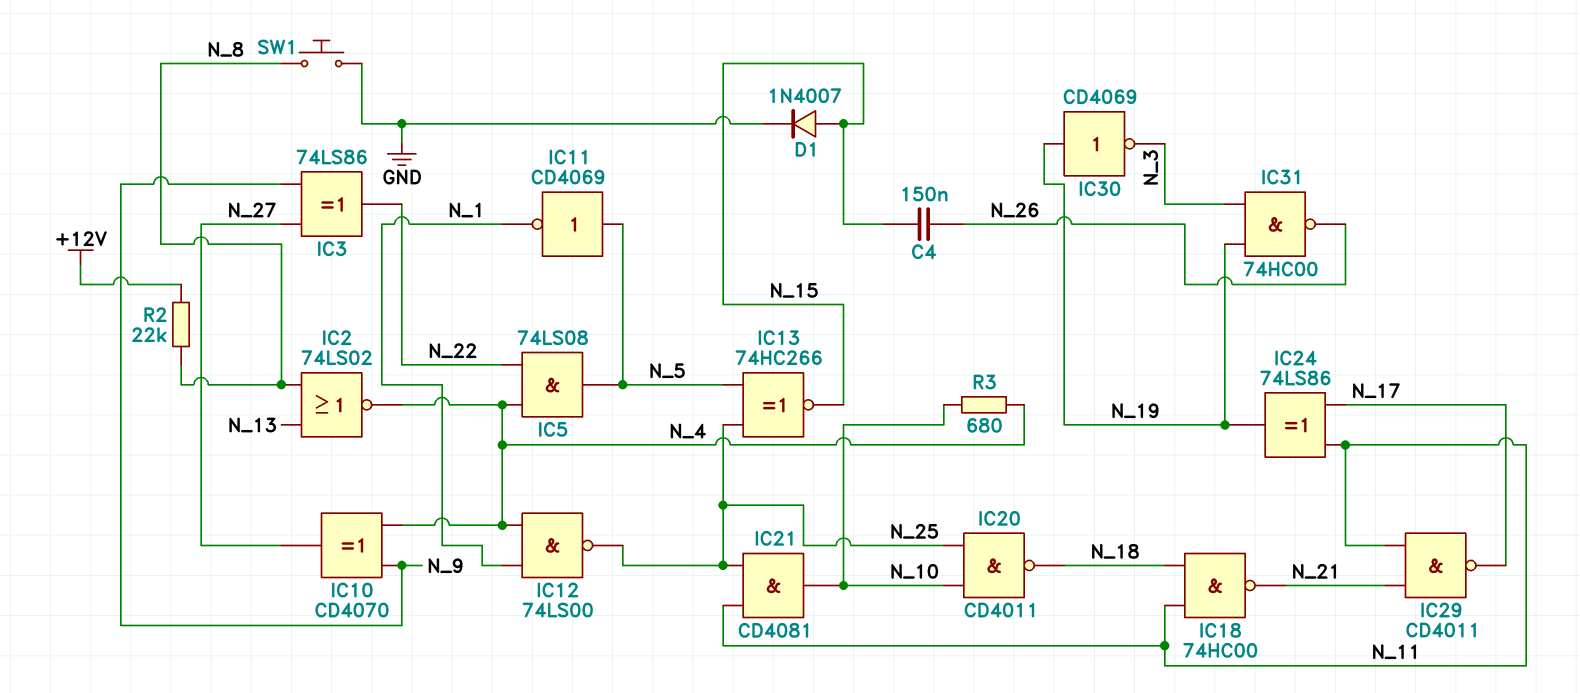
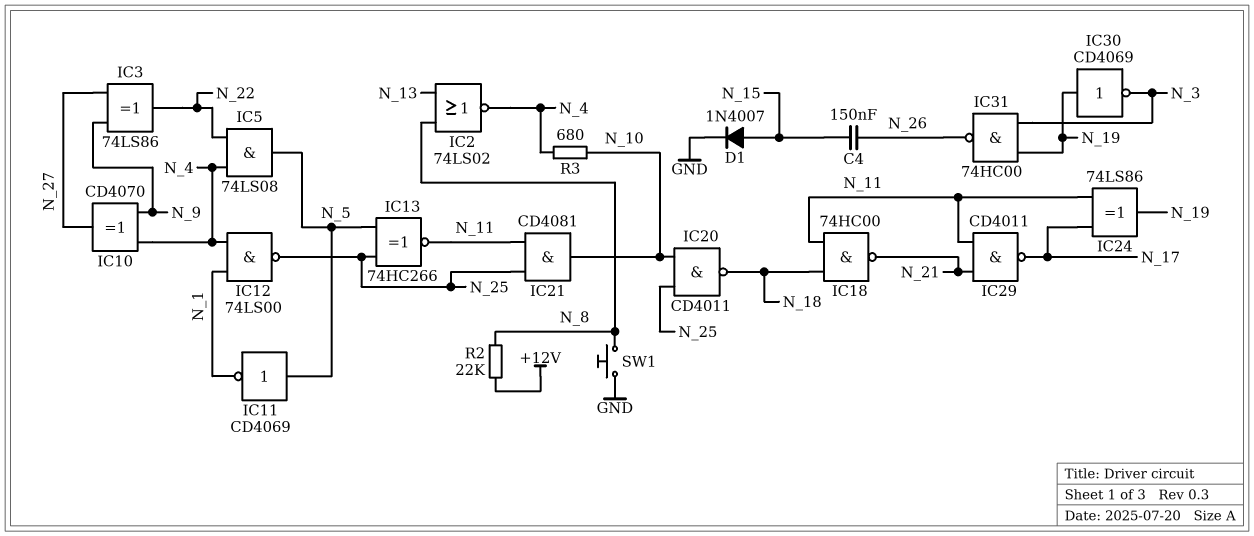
IC13: XNOR 74HC266 (in N_5, in N_25, out N_15) -> XNOR 74HC266 (in N_5, in N_25, out N_11)

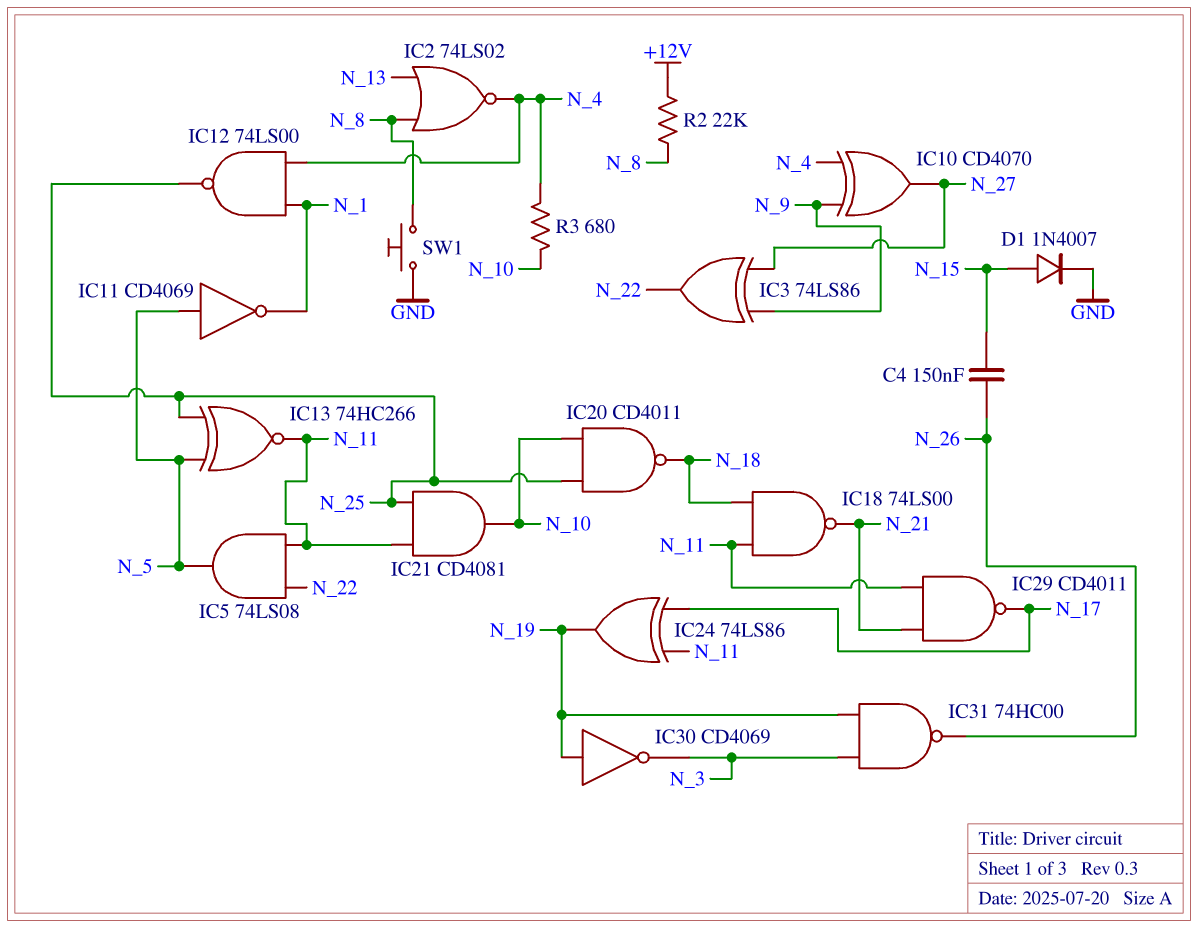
IC5: AND 74LS08 (in N_4, in N_22, out N_5) -> AND 74LS08 (in N_11, in N_22, out N_5)
IC18: NAND 74HC00 (in N_11, in N_18, out N_21) -> NAND 74LS00 (in N_11, in N_18, out N_21)

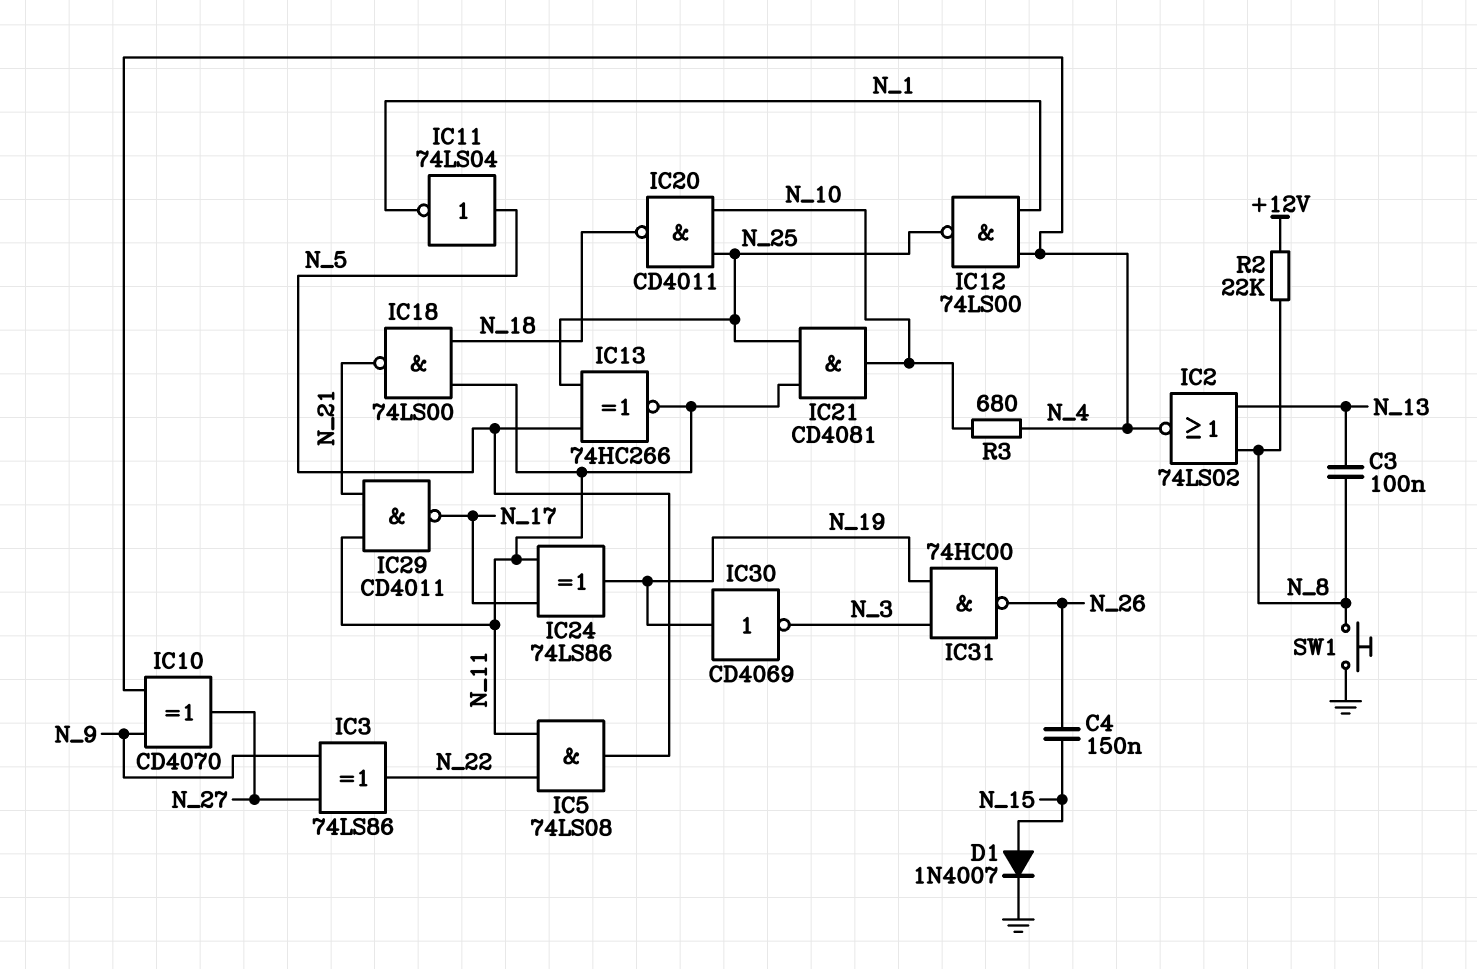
C3: none -> 100nF (N_8, N_13)
IC11: NOT CD4069 (in N_5, out N_1) -> NOT 74LS04 (in N_5, out N_1)

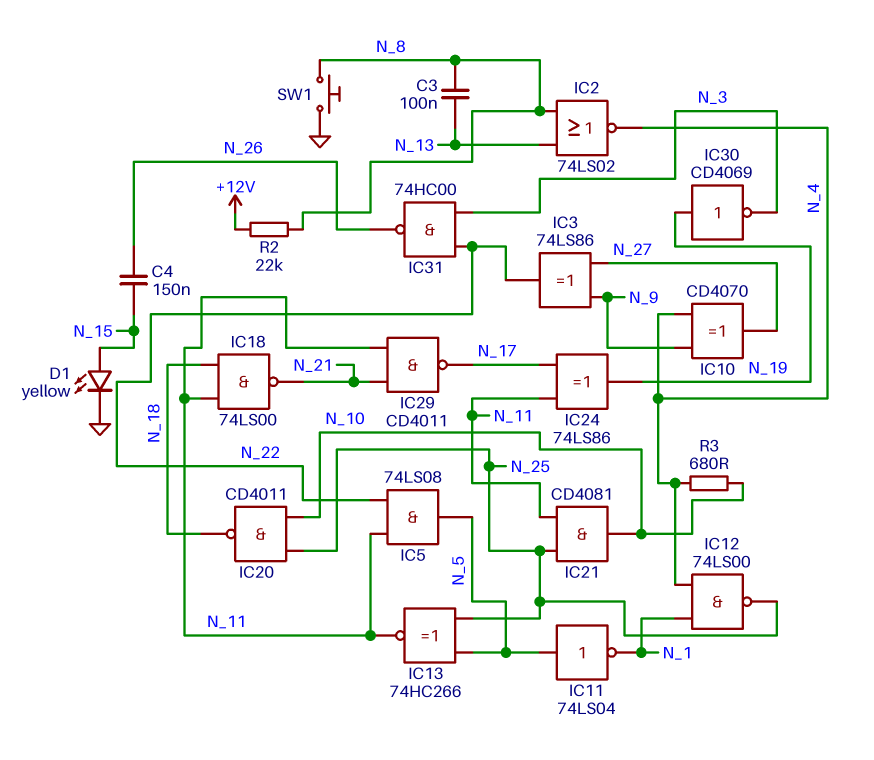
D1: diode 1N4007 (A N_15, K GND) -> LED yellow (A N_15, K GND)
IC31: NAND 74HC00 (in N_3, in N_19, out N_26) -> NAND 74HC00 (in N_3, in N_22, out N_26)

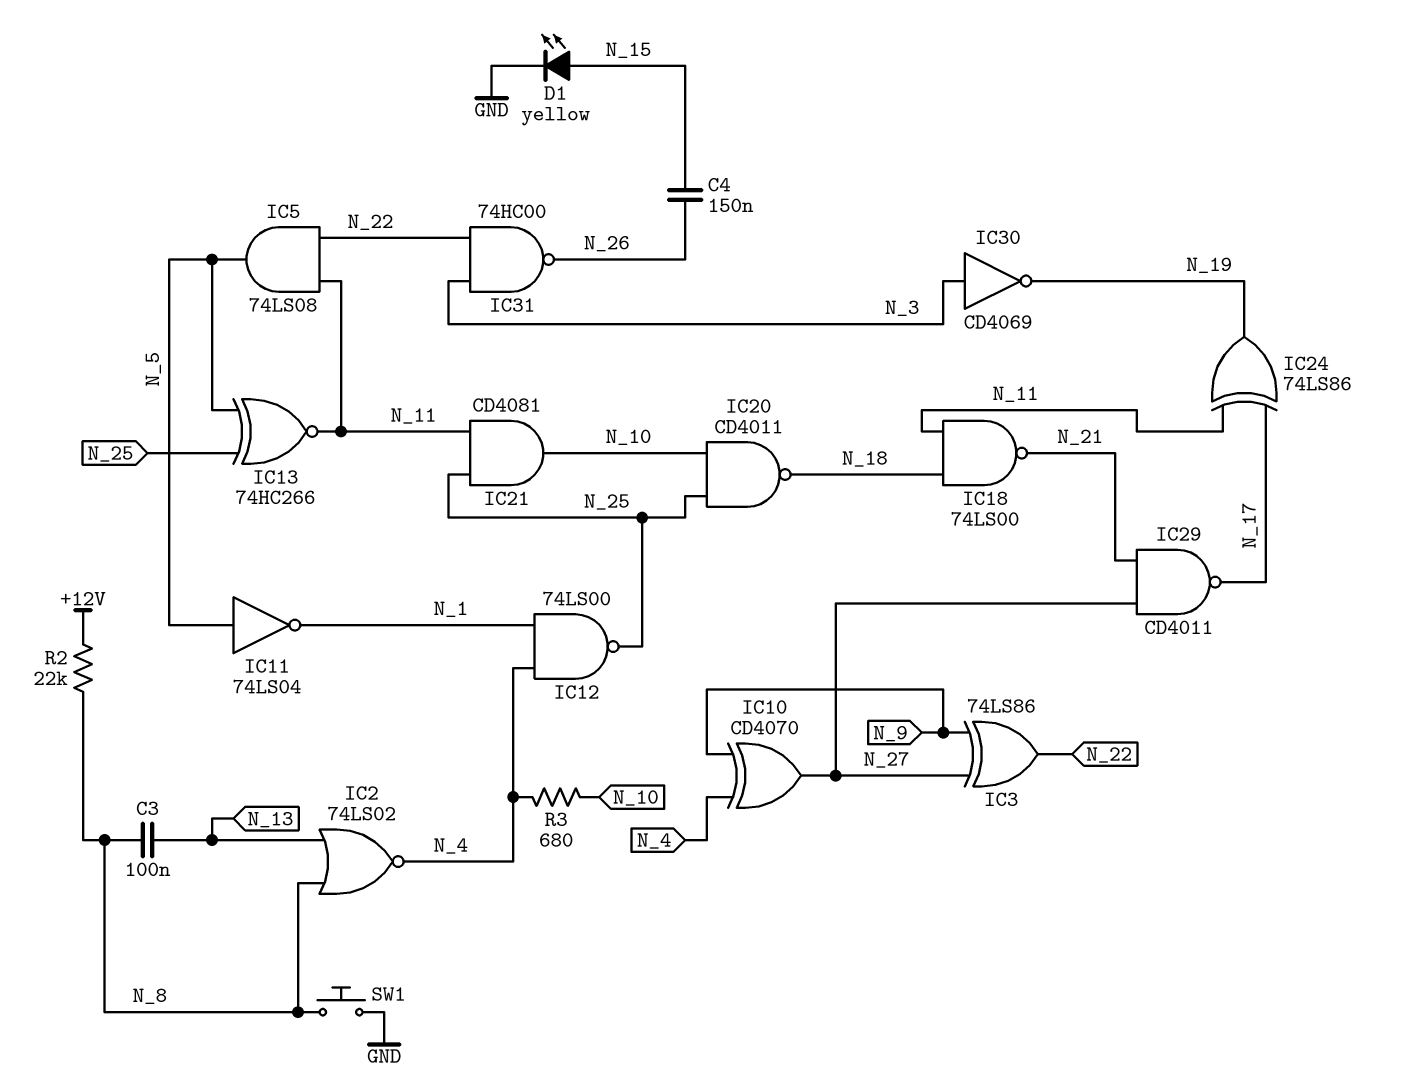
IC29: NAND CD4011 (in N_11, in N_21, out N_17) -> NAND CD4011 (in N_21, in N_27, out N_17)
IC30: NOT CD4069 (in N_19, out N_3) -> NOT CD4069 (in N_3, out N_19)

